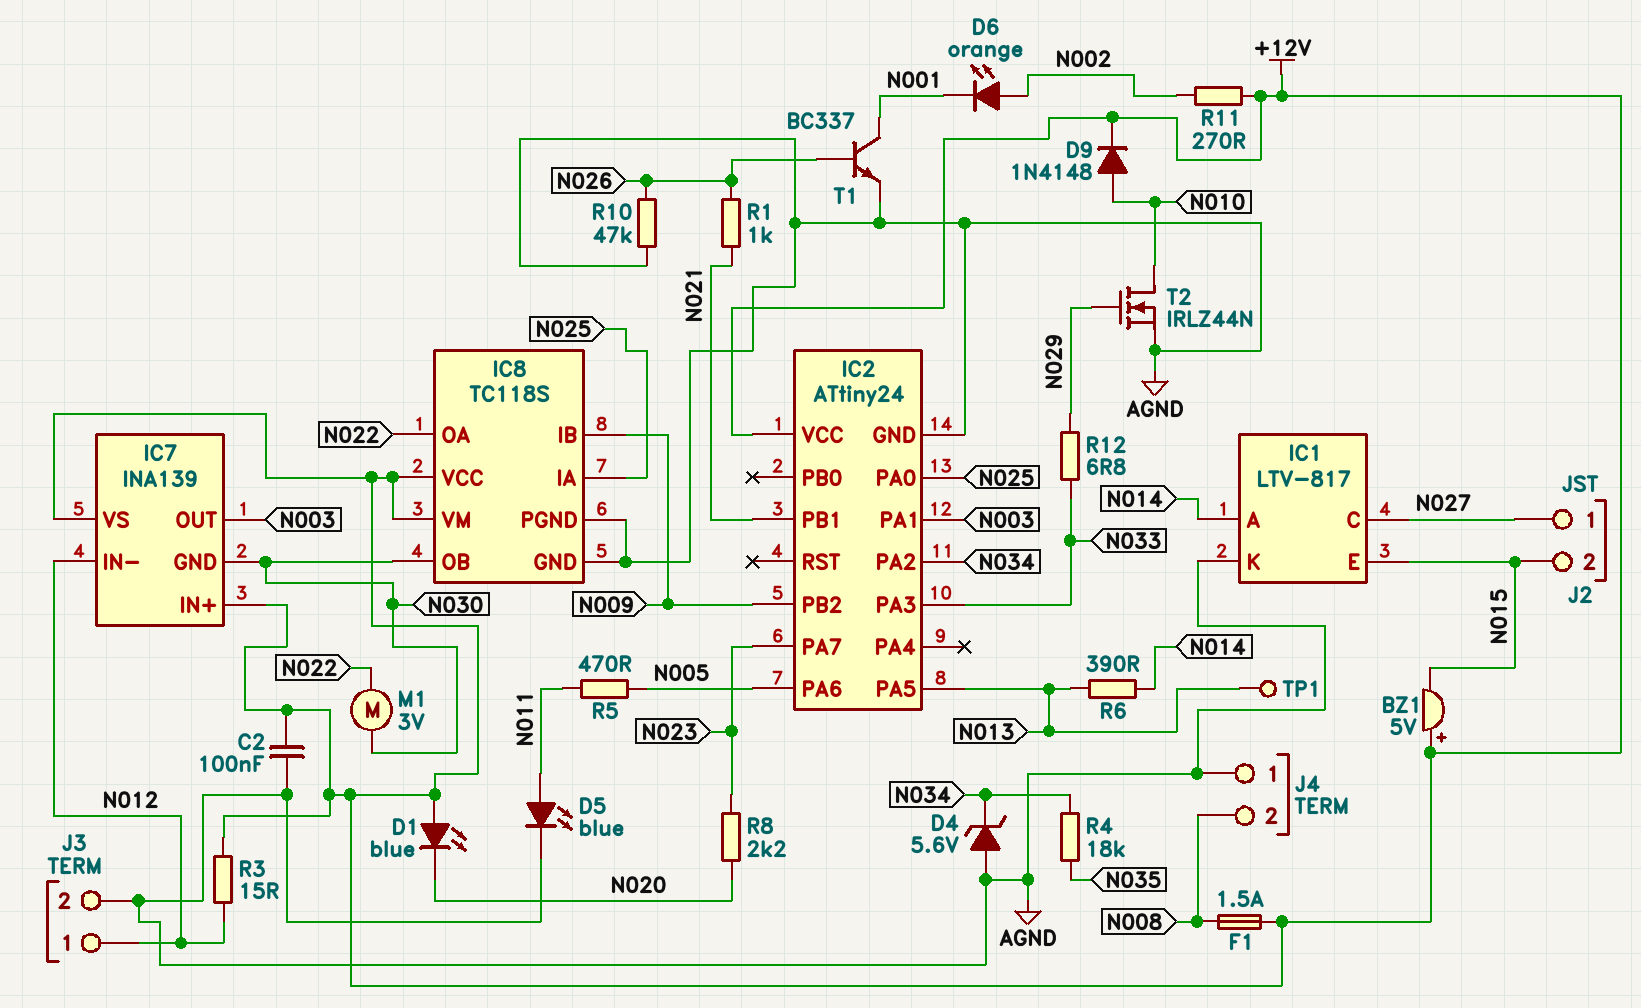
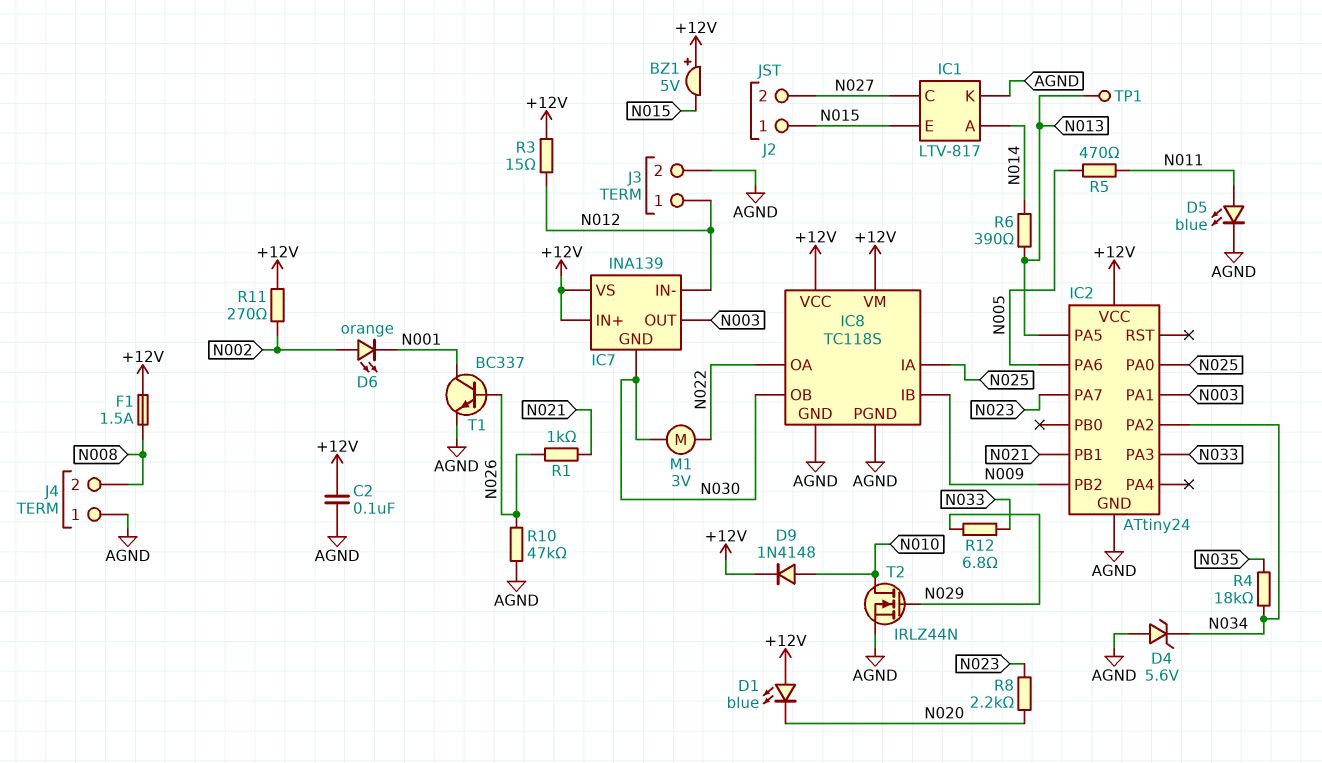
J2 pin 1: N027 -> N015
J2 pin 2: N015 -> N027

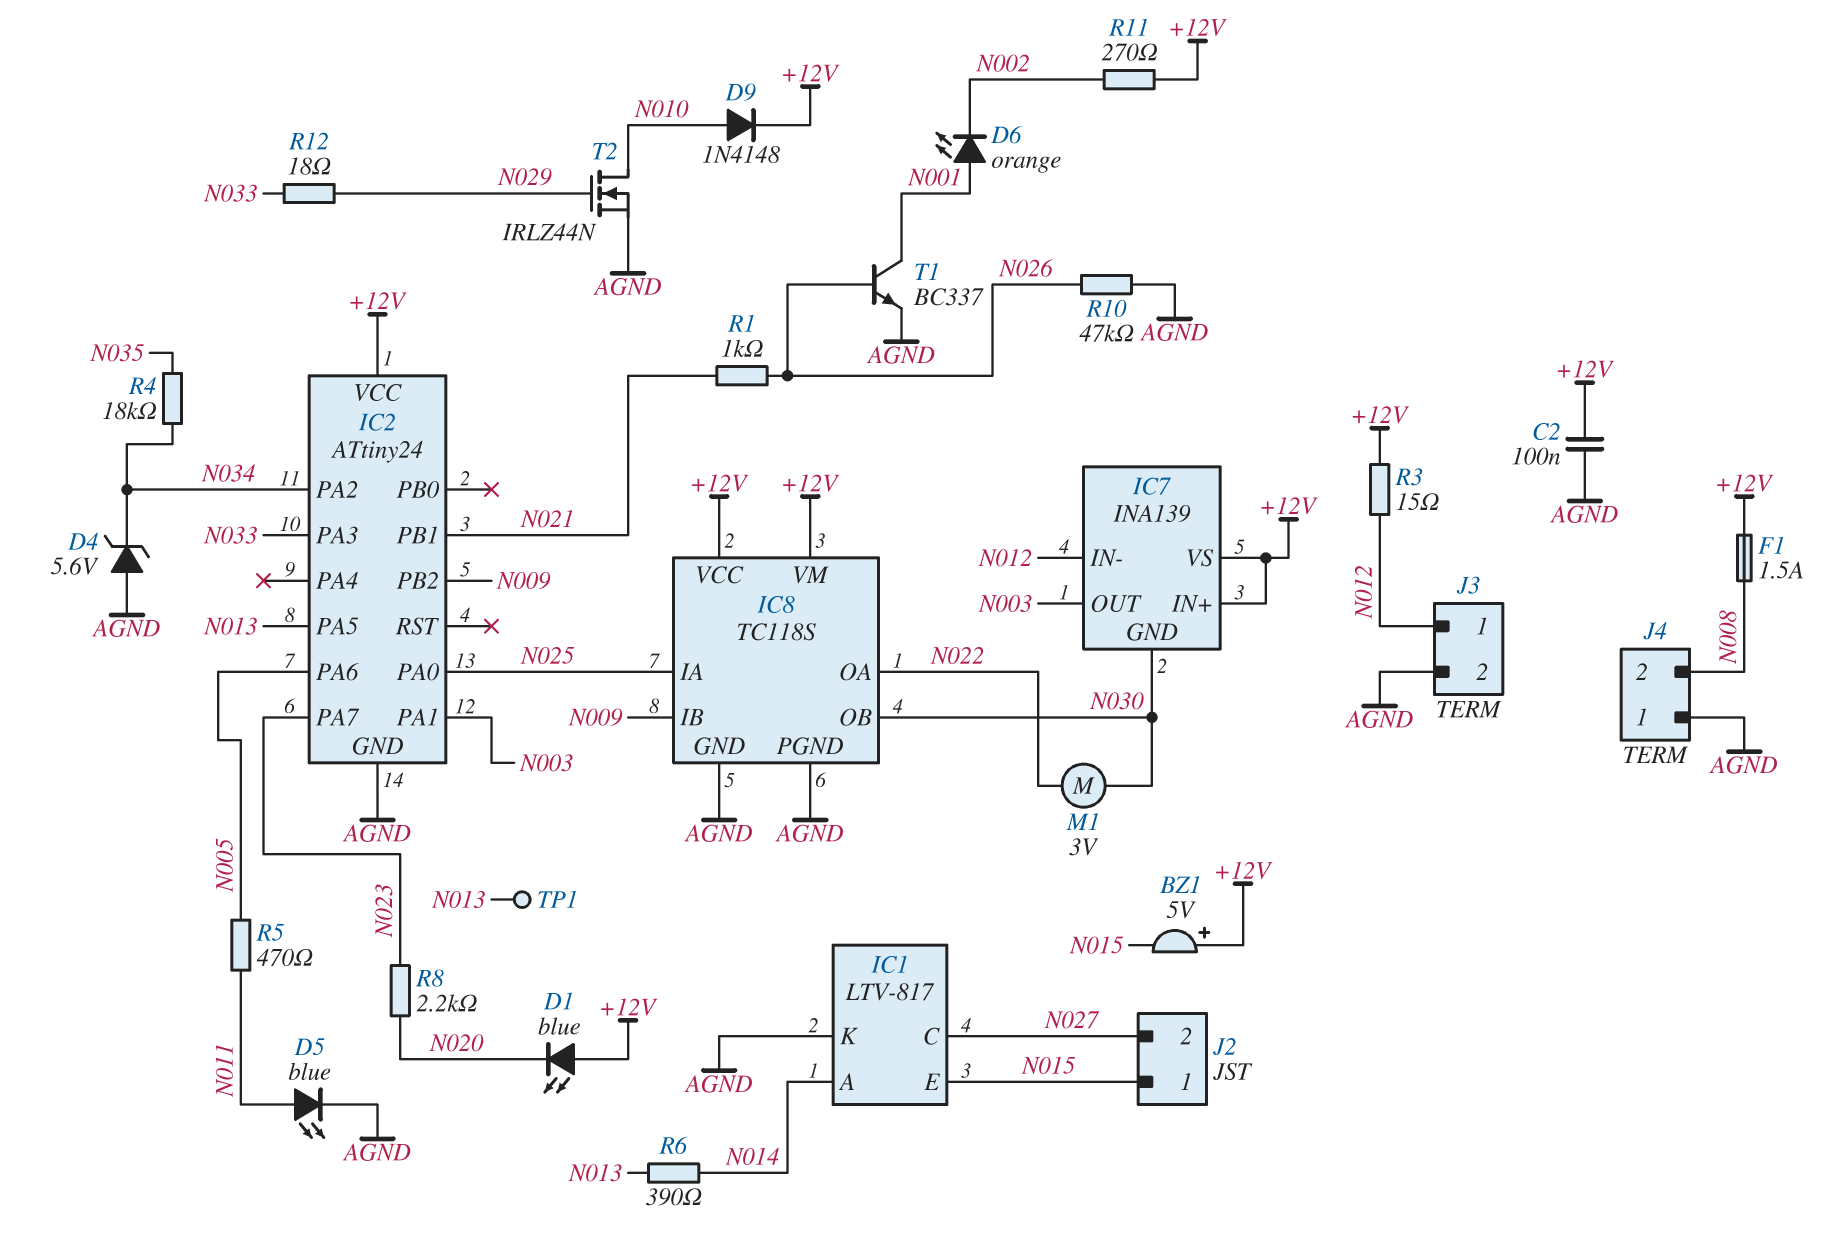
D6: LED orange (A N002, K N001) -> LED orange (A N001, K N002)
R12: 6.8 (N029, N033) -> 18 (N029, N033)

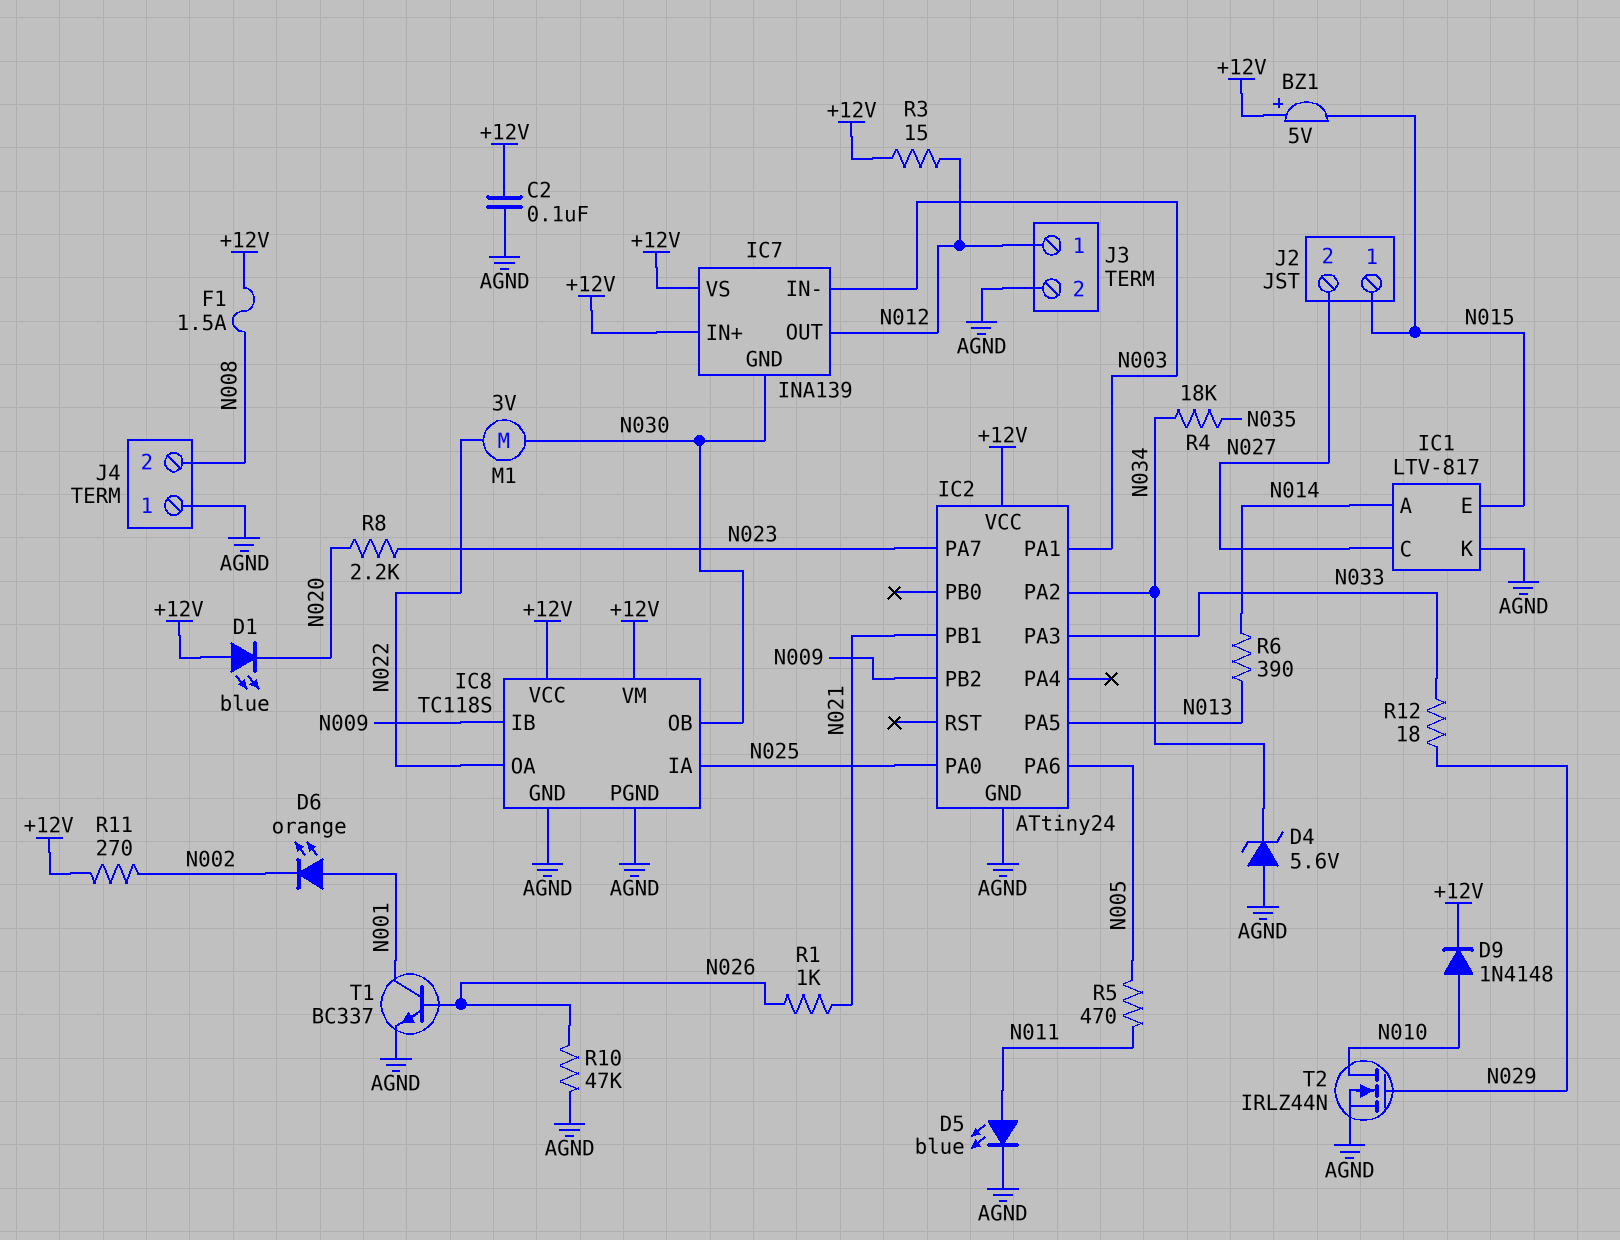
IC7 pin IN-: N012 -> N003
IC7 pin OUT: N003 -> N012
TP1: test point (N013) -> none

